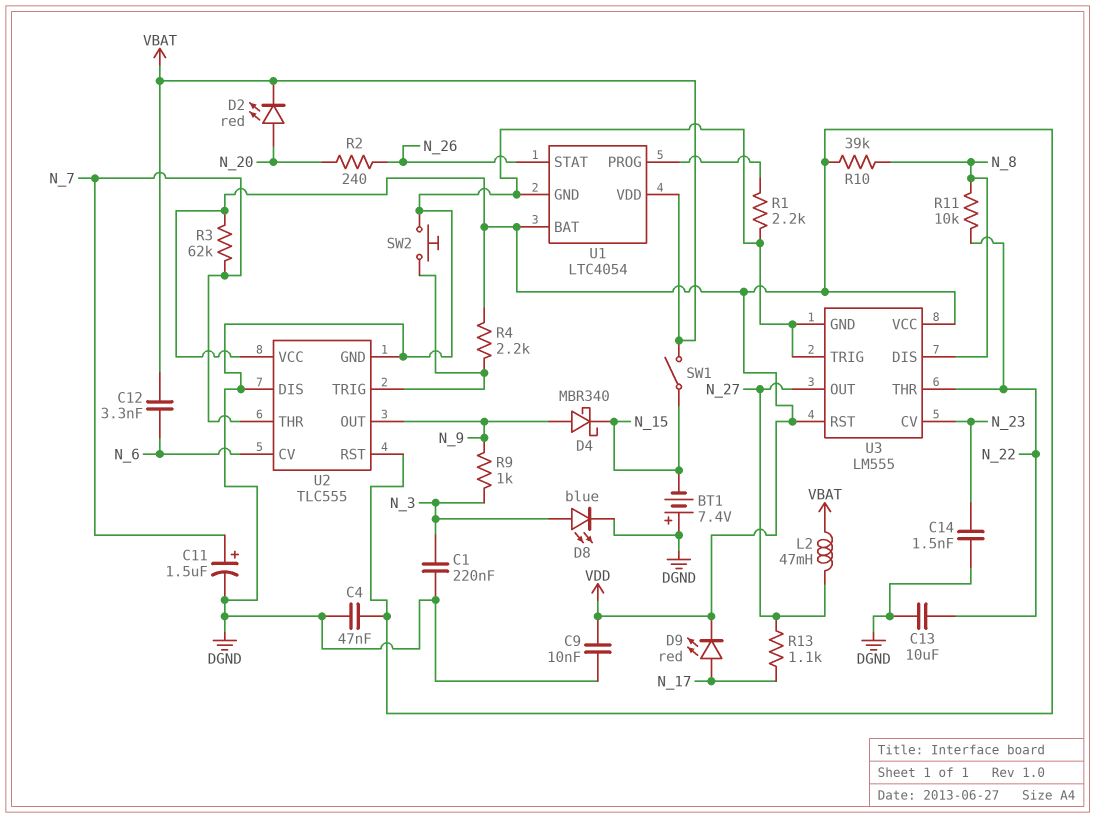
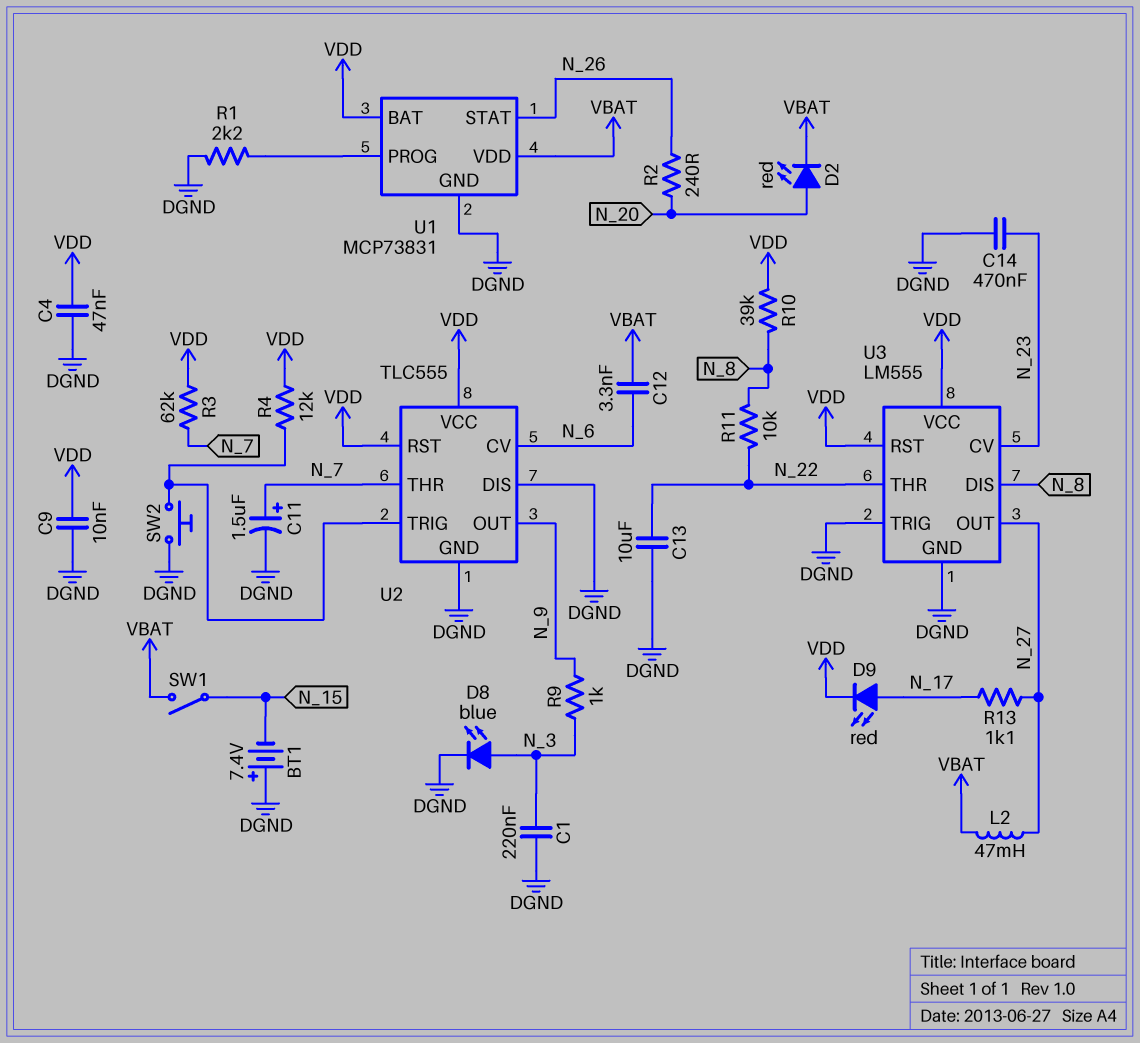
C14: 1.5nF (DGND, N_23) -> 470nF (DGND, N_23)
D4: schottky MBR340 (A N_9, K N_15) -> none
R4: 2.2k (U2/TRIG, VDD) -> 12k (U2/TRIG, VDD)
U1: LTC4054 -> MCP73831

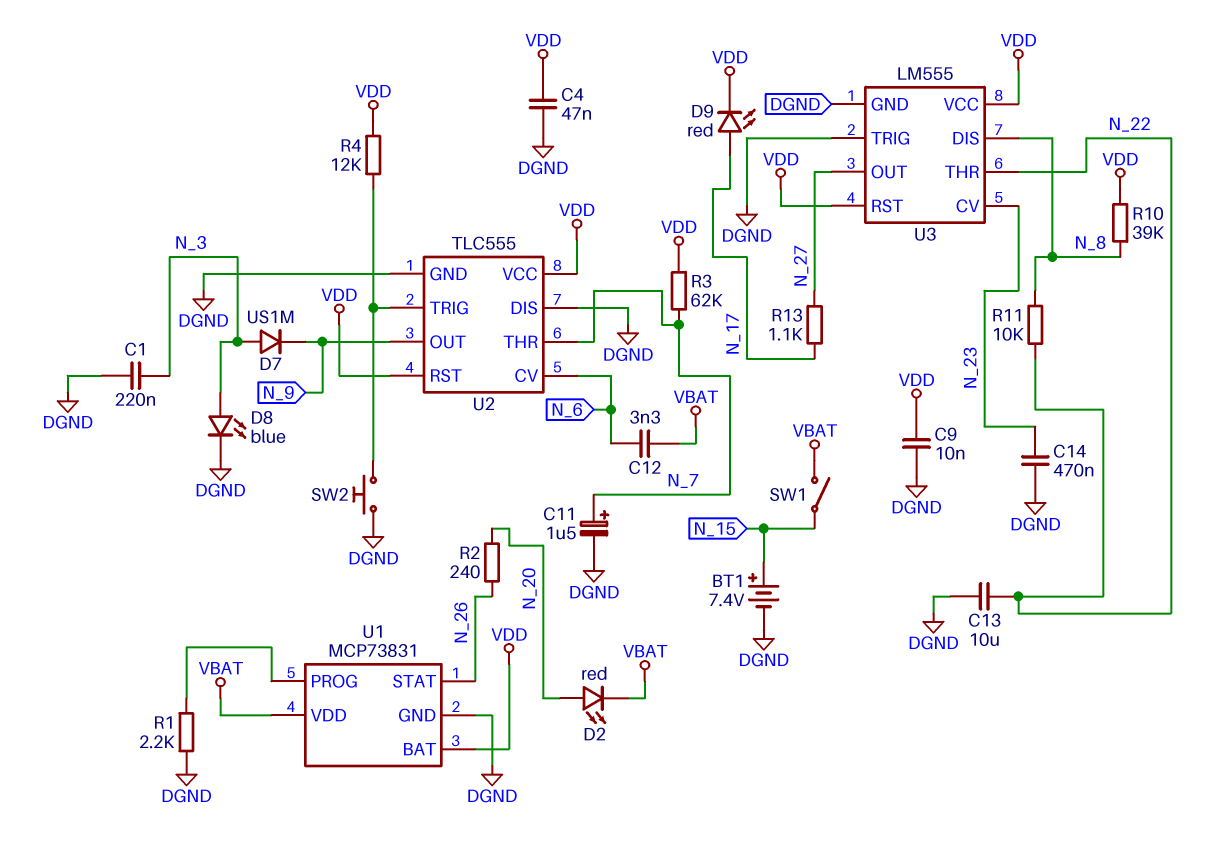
BT1: 7.4V (plus DGND, minus N_15) -> 7.4V (plus N_15, minus DGND)
D7: none -> diode US1M (A N_3, K N_9)
L2: 47mH (N_27, VBAT) -> none
R9: 1k (N_3, N_9) -> none

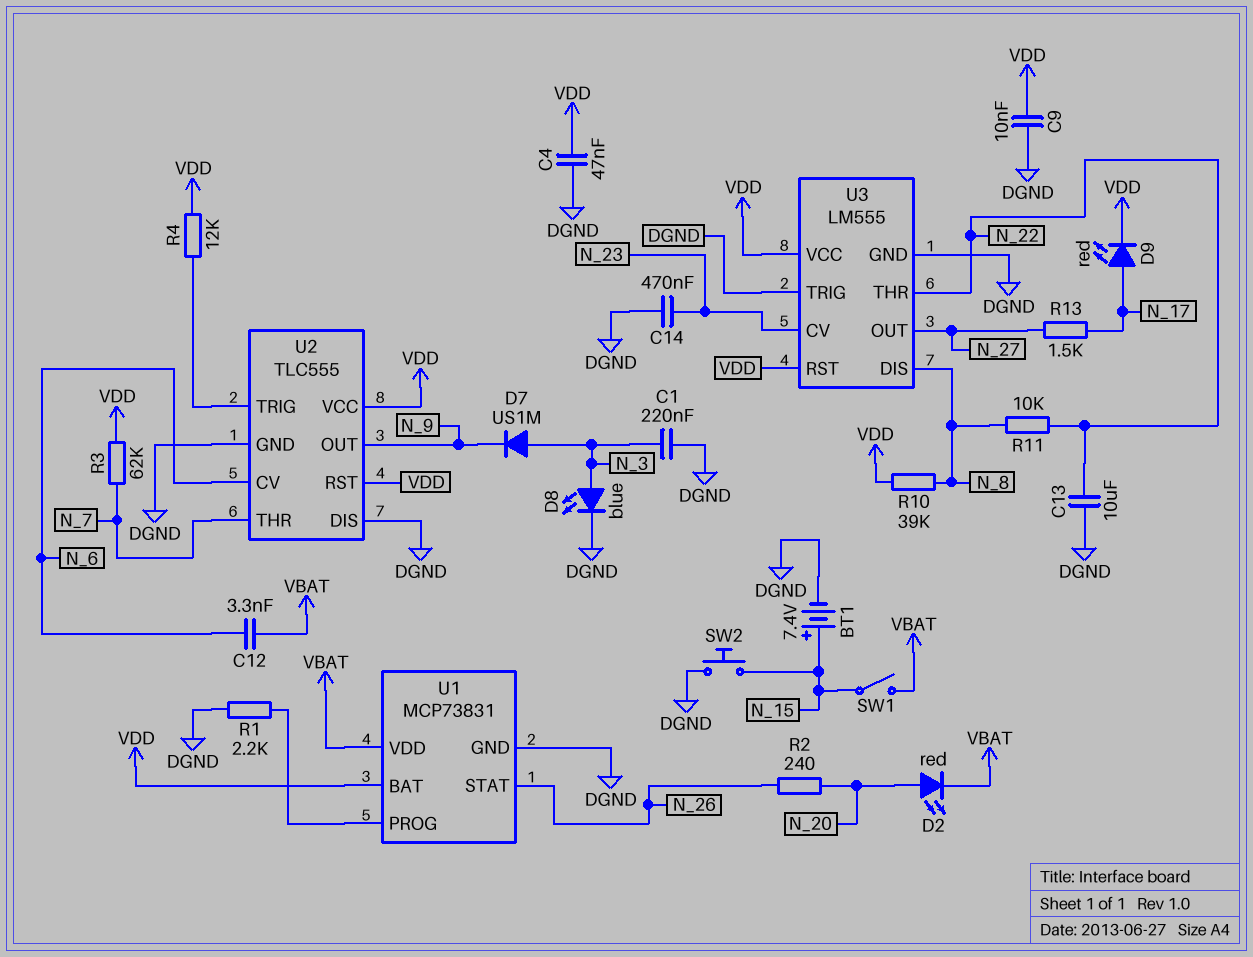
C11: 1.5uF (plus N_7, minus DGND) -> none
R13: 1.1k (N_17, N_27) -> 1.5k (N_17, N_27)
SW2: button (DGND, U2/TRIG) -> button (DGND, N_15)

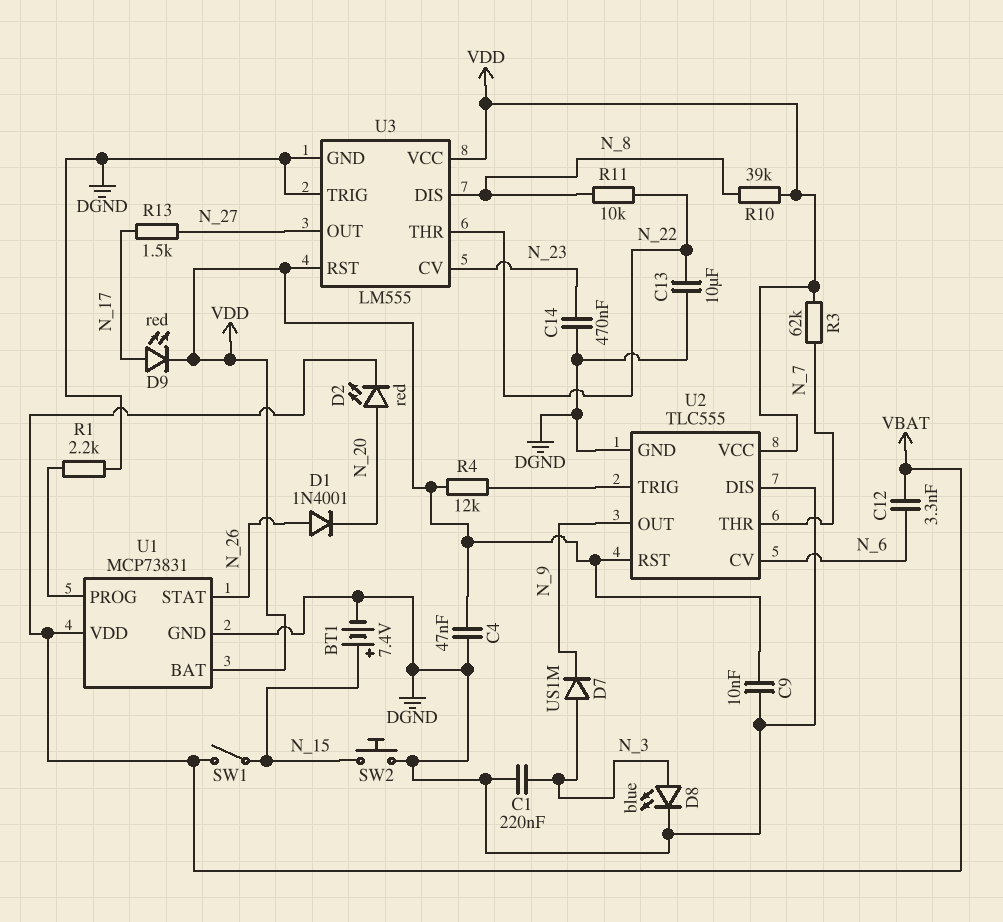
D1: none -> diode 1N4001 (A N_26, K N_20)
R2: 240 (N_20, N_26) -> none

